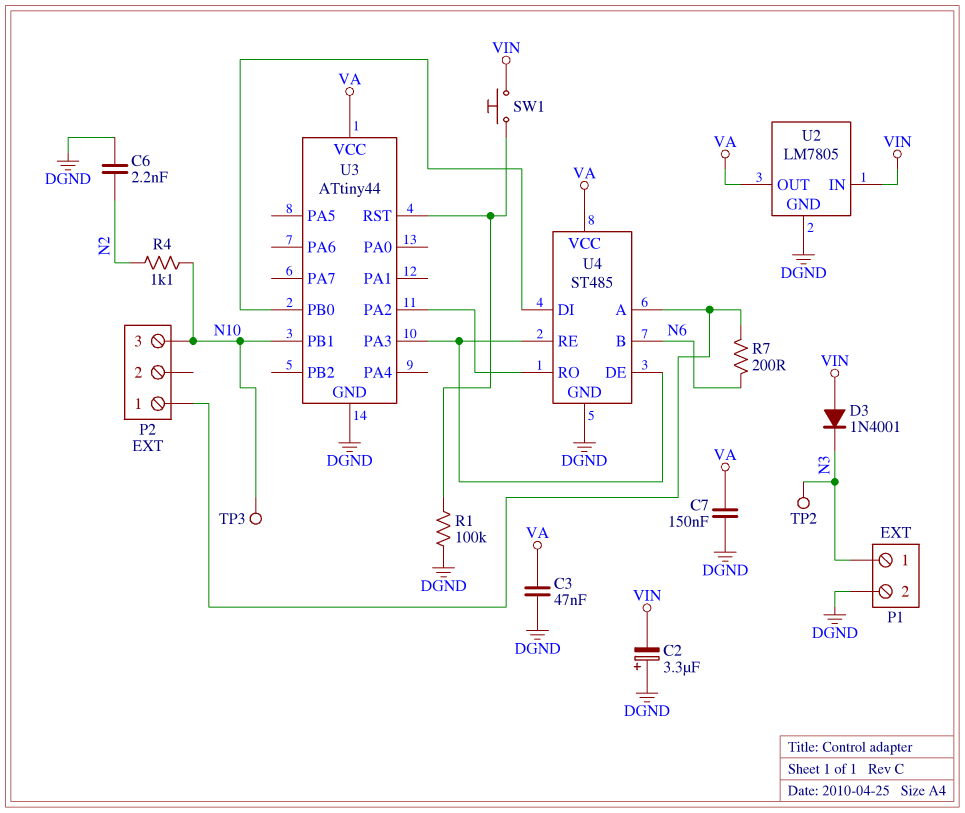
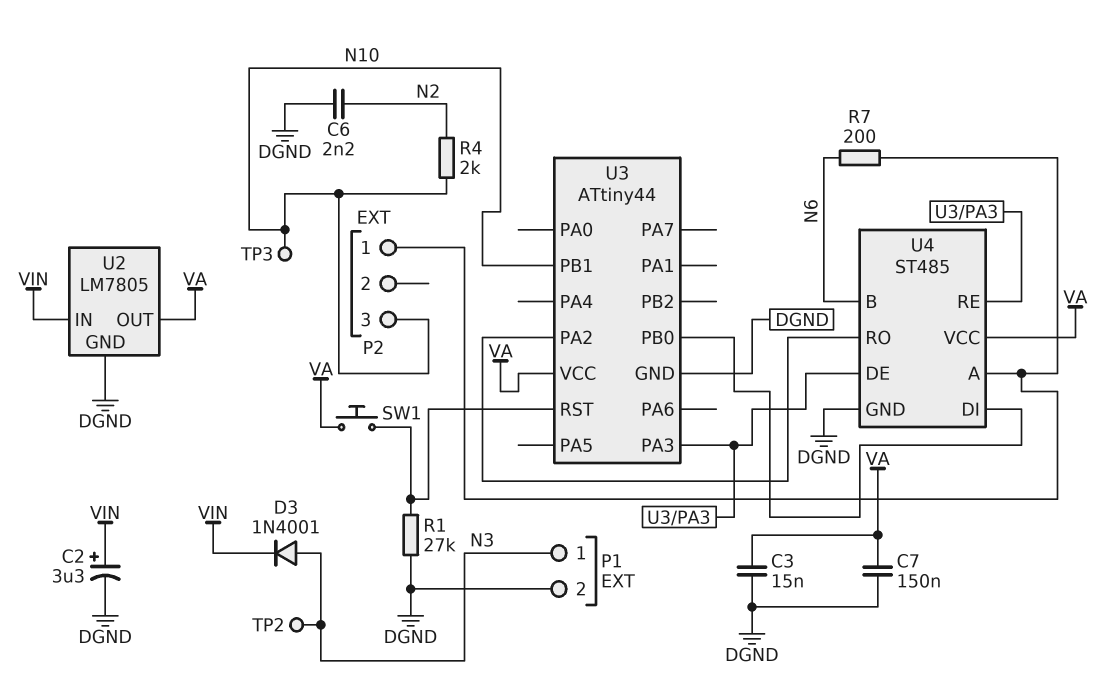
C2: 3.3uF (plus DGND, minus VIN) -> 3.3uF (plus VIN, minus DGND)
C3: 47nF (DGND, VA) -> 15nF (DGND, VA)
D3: diode 1N4001 (A VIN, K N3) -> diode 1N4001 (A N3, K VIN)
R1: 100k (DGND, U3/RST) -> 27k (DGND, U3/RST)
R4: 1.1k (N2, N10) -> 2k (N2, N10)
SW1: button (U3/RST, VIN) -> button (U3/RST, VA)

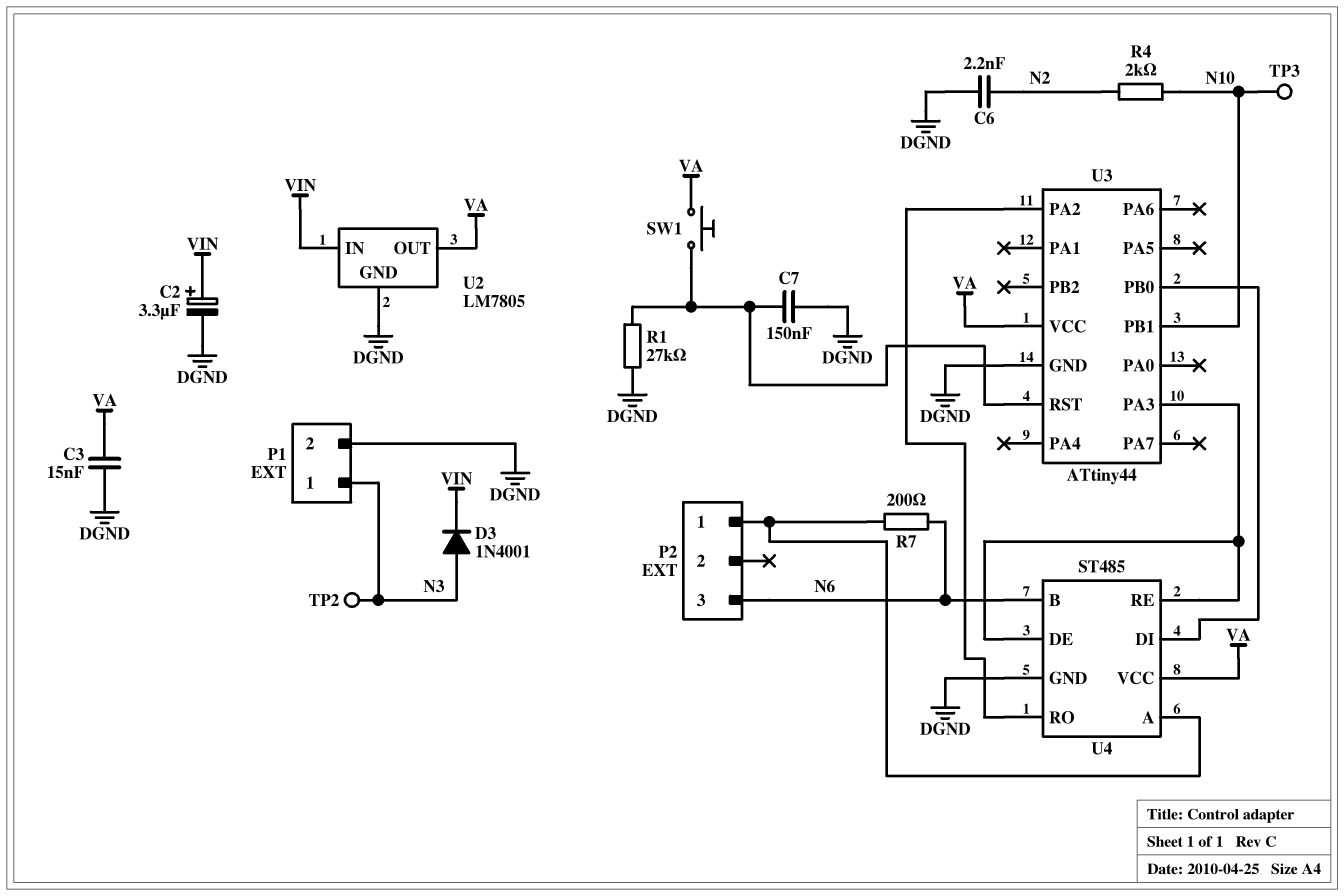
C7: 150nF (DGND, VA) -> 150nF (DGND, U3/RST)
P2 pin 3: N10 -> N6

